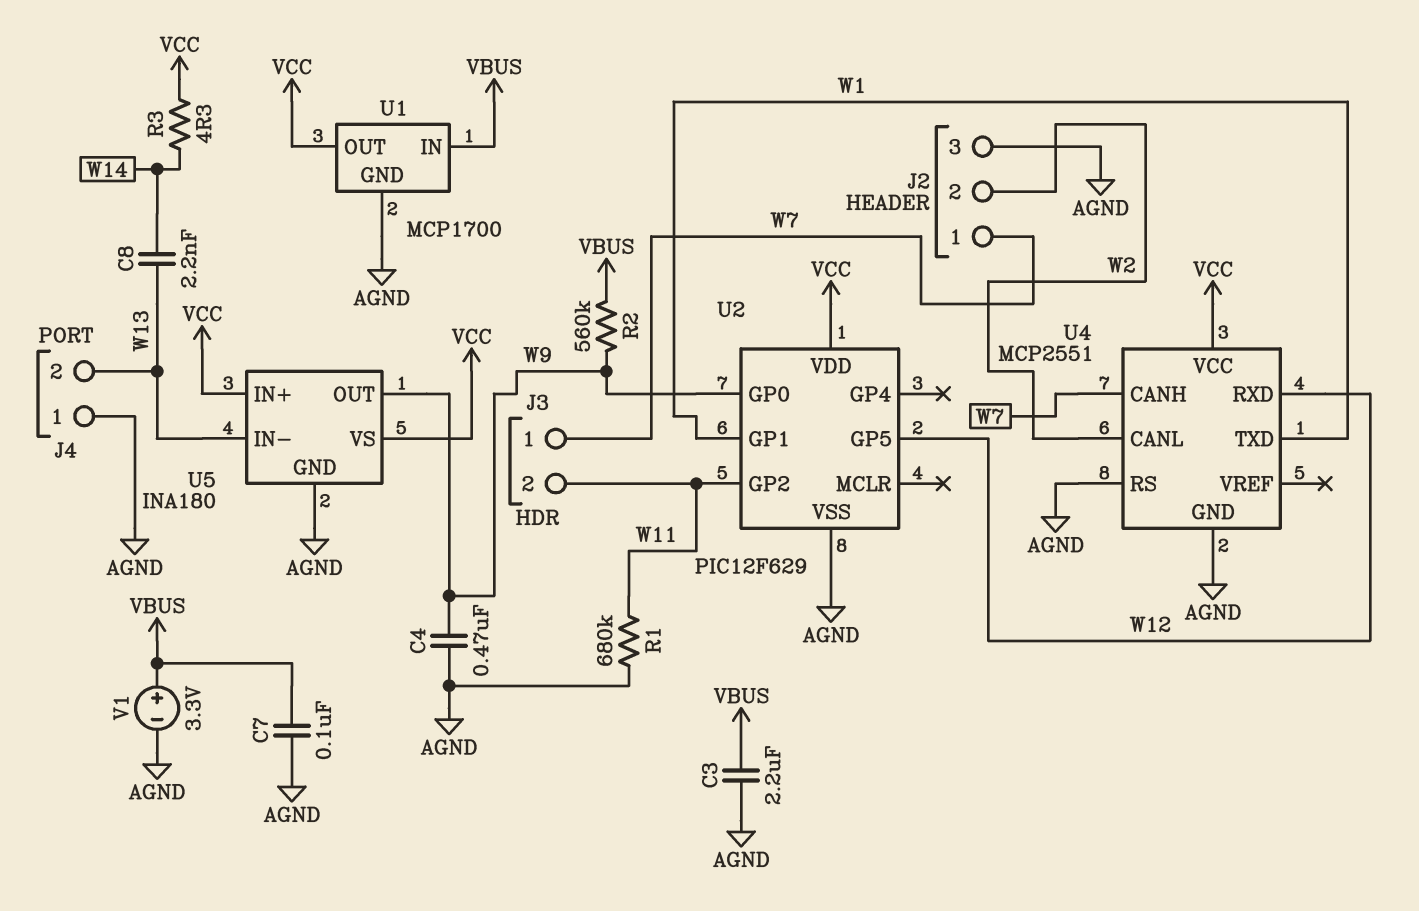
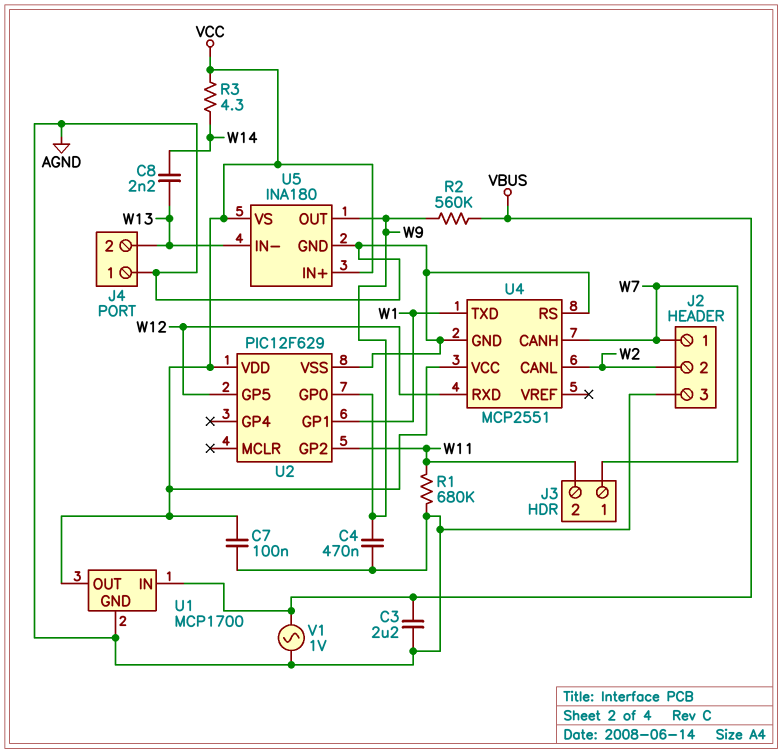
C7: 100nF (AGND, VBUS) -> 100nF (AGND, VCC)
V1: 3.3V (plus VBUS, minus AGND) -> AC 1V (AGND, VBUS)

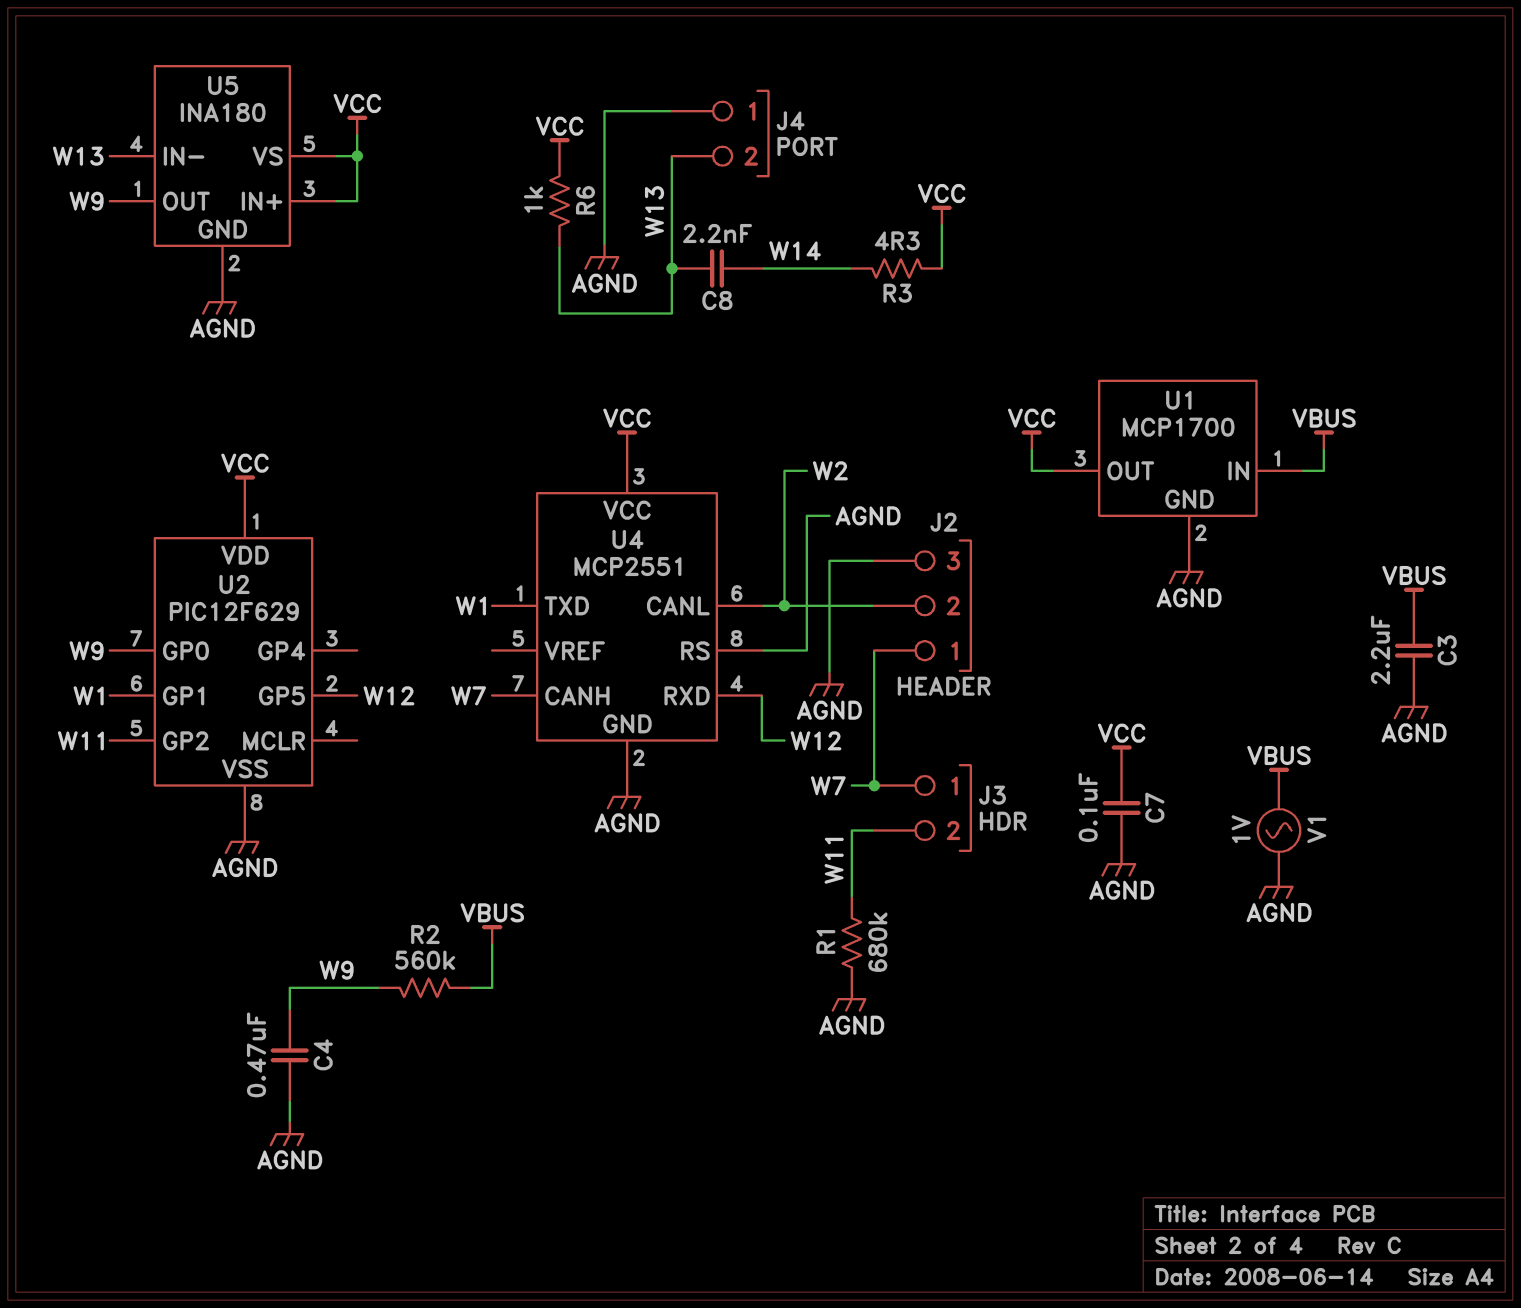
R6: none -> 1k (VCC, W13)

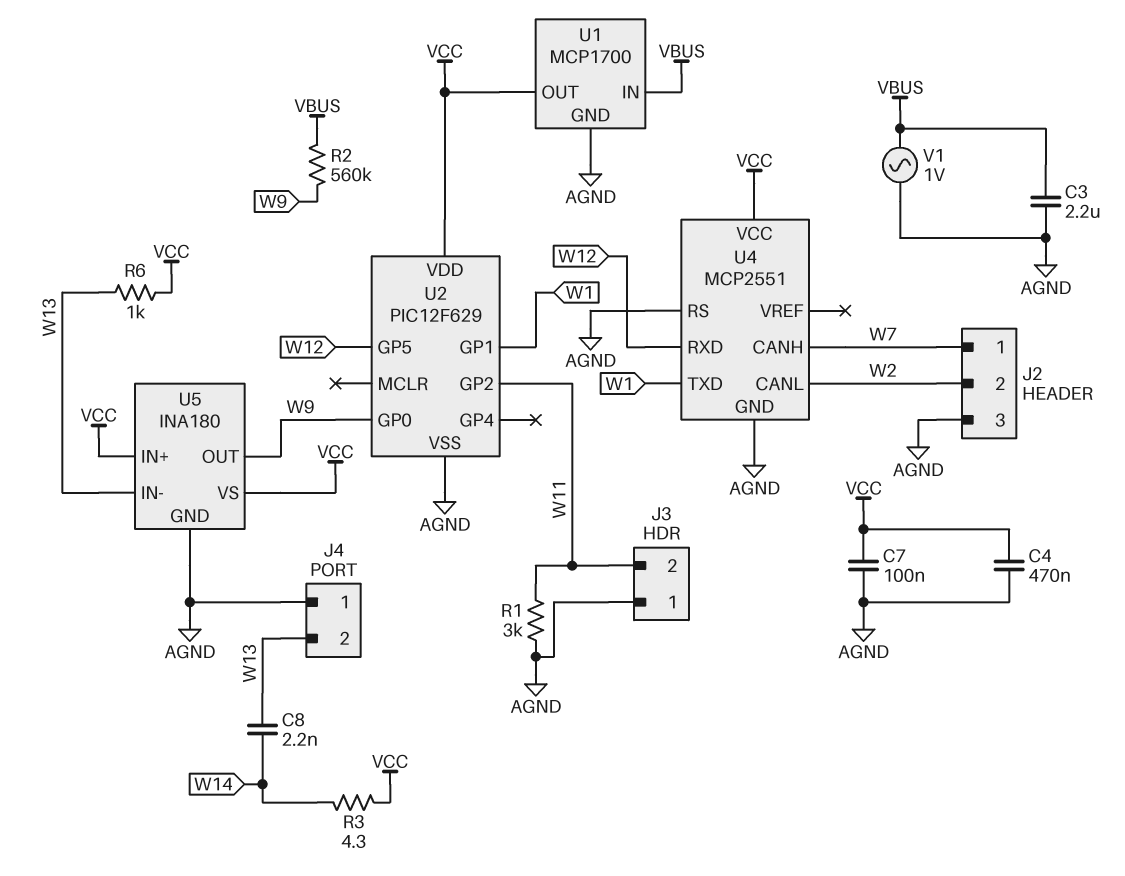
C4: 470nF (AGND, W9) -> 470nF (AGND, VCC)
J3 pin 1: W7 -> AGND
R1: 680k (AGND, W11) -> 3k (AGND, W11)

